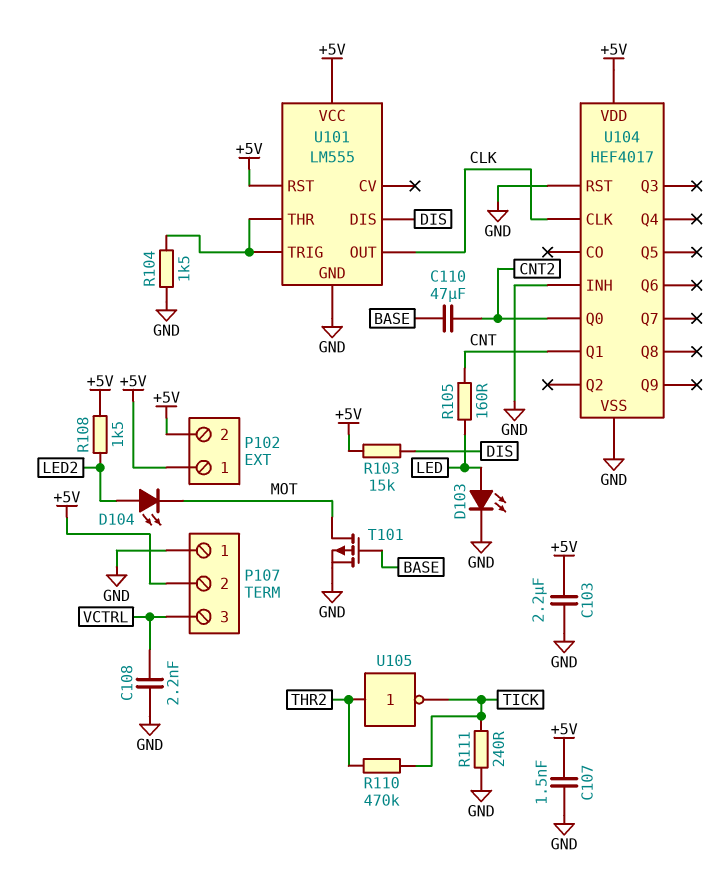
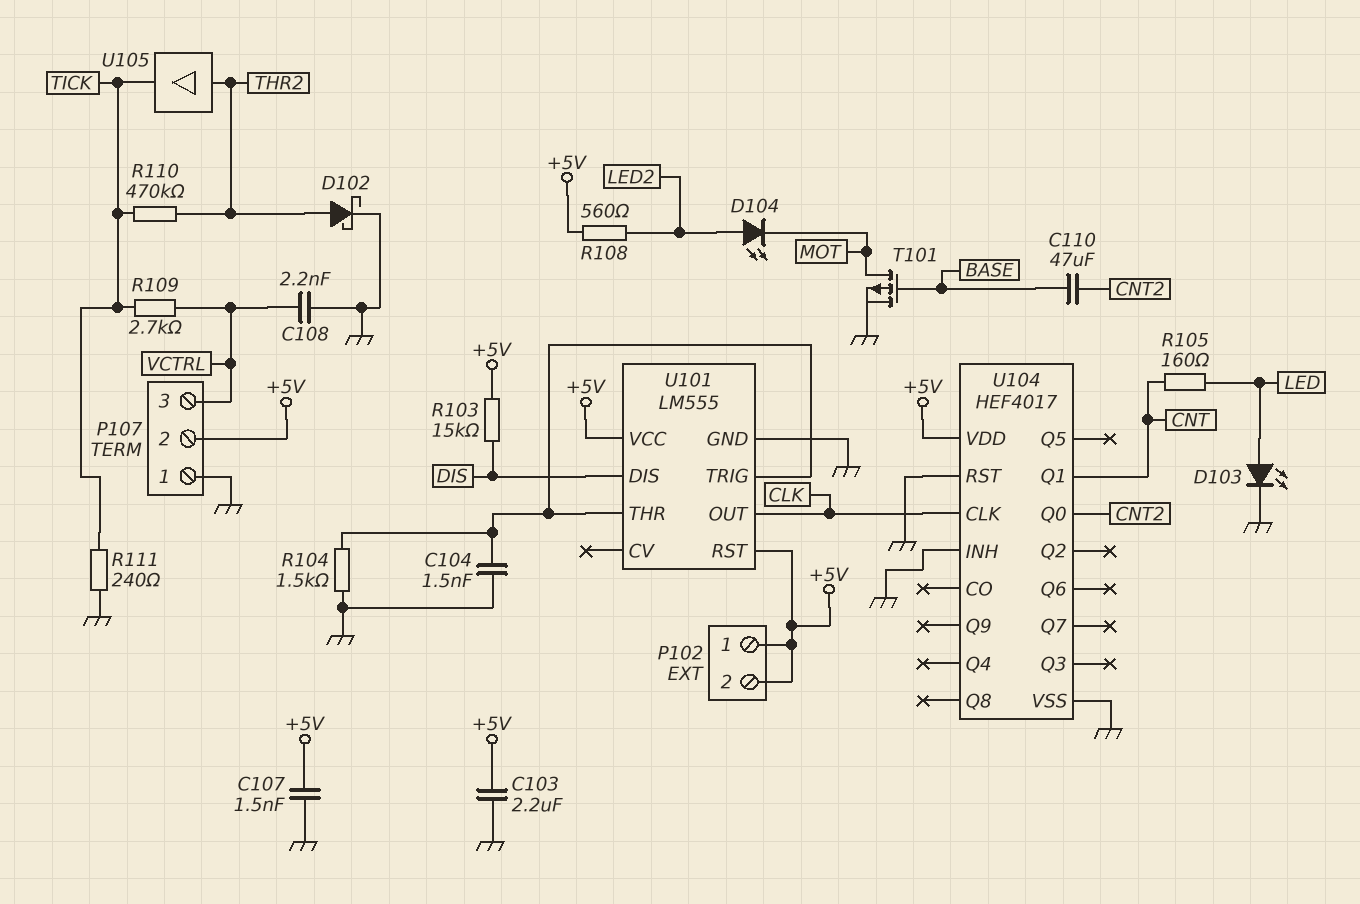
C104: none -> 1.5nF (GND, U101/THR)
D102: none -> schottky (A THR2, K GND)
R108: 1.5k (+5V, LED2) -> 560 (+5V, LED2)
R109: none -> 2.7k (TICK, VCTRL)
U105: NOT (in THR2, out TICK) -> buffer (in THR2, out TICK)

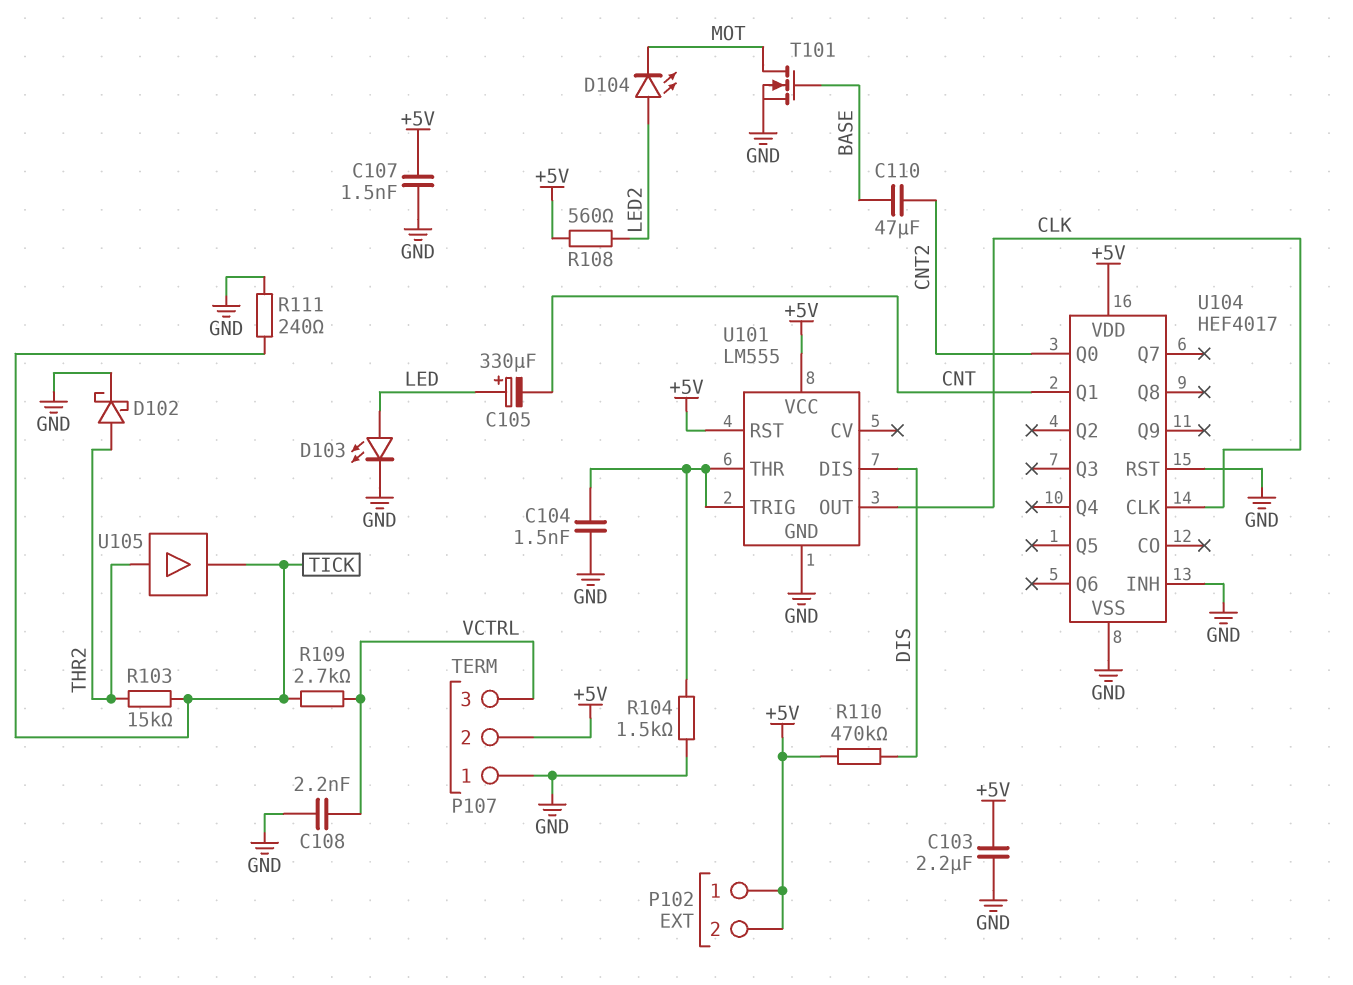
C105: none -> 330uF (plus LED, minus CNT)
R103: 15k (+5V, DIS) -> 15k (THR2, TICK)
R105: 160 (CNT, LED) -> none
R110: 470k (THR2, TICK) -> 470k (+5V, DIS)
T101: PMOS (G BASE, D MOT, S GND) -> NMOS (G BASE, D MOT, S GND)

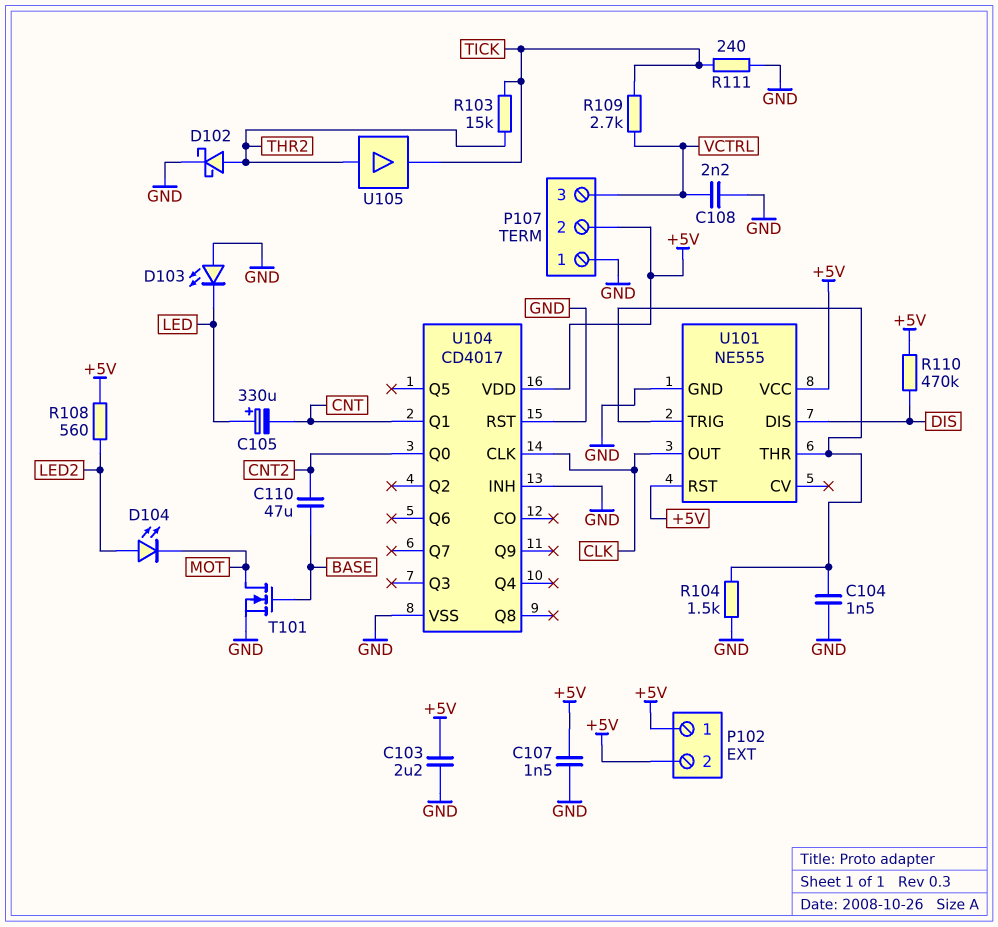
D103: LED (A LED, K GND) -> LED (A GND, K LED)
U101: LM555 -> NE555
U104: HEF4017 -> CD4017

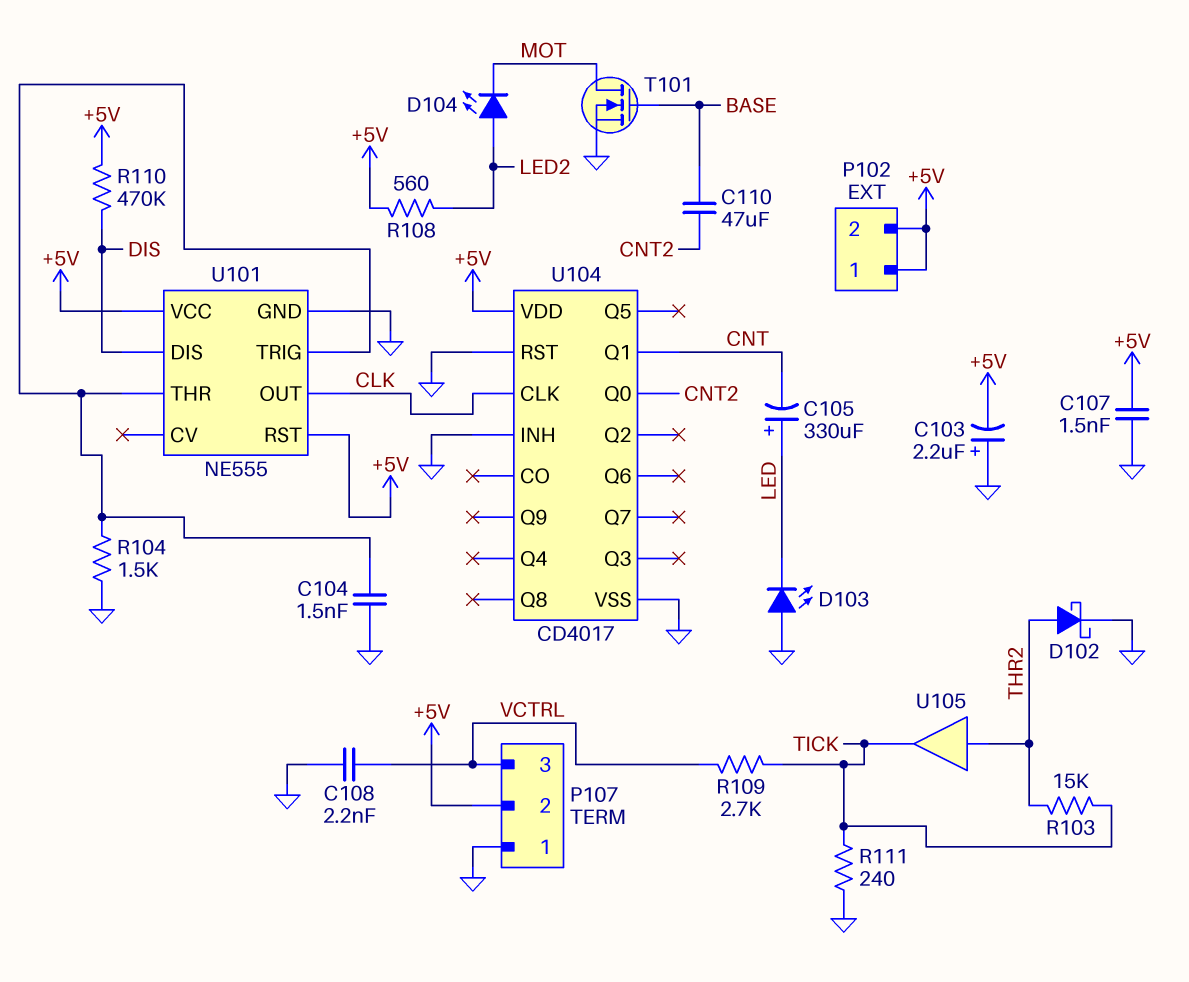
C103: 2.2uF (+5V, GND) -> 2.2uF (plus GND, minus +5V)

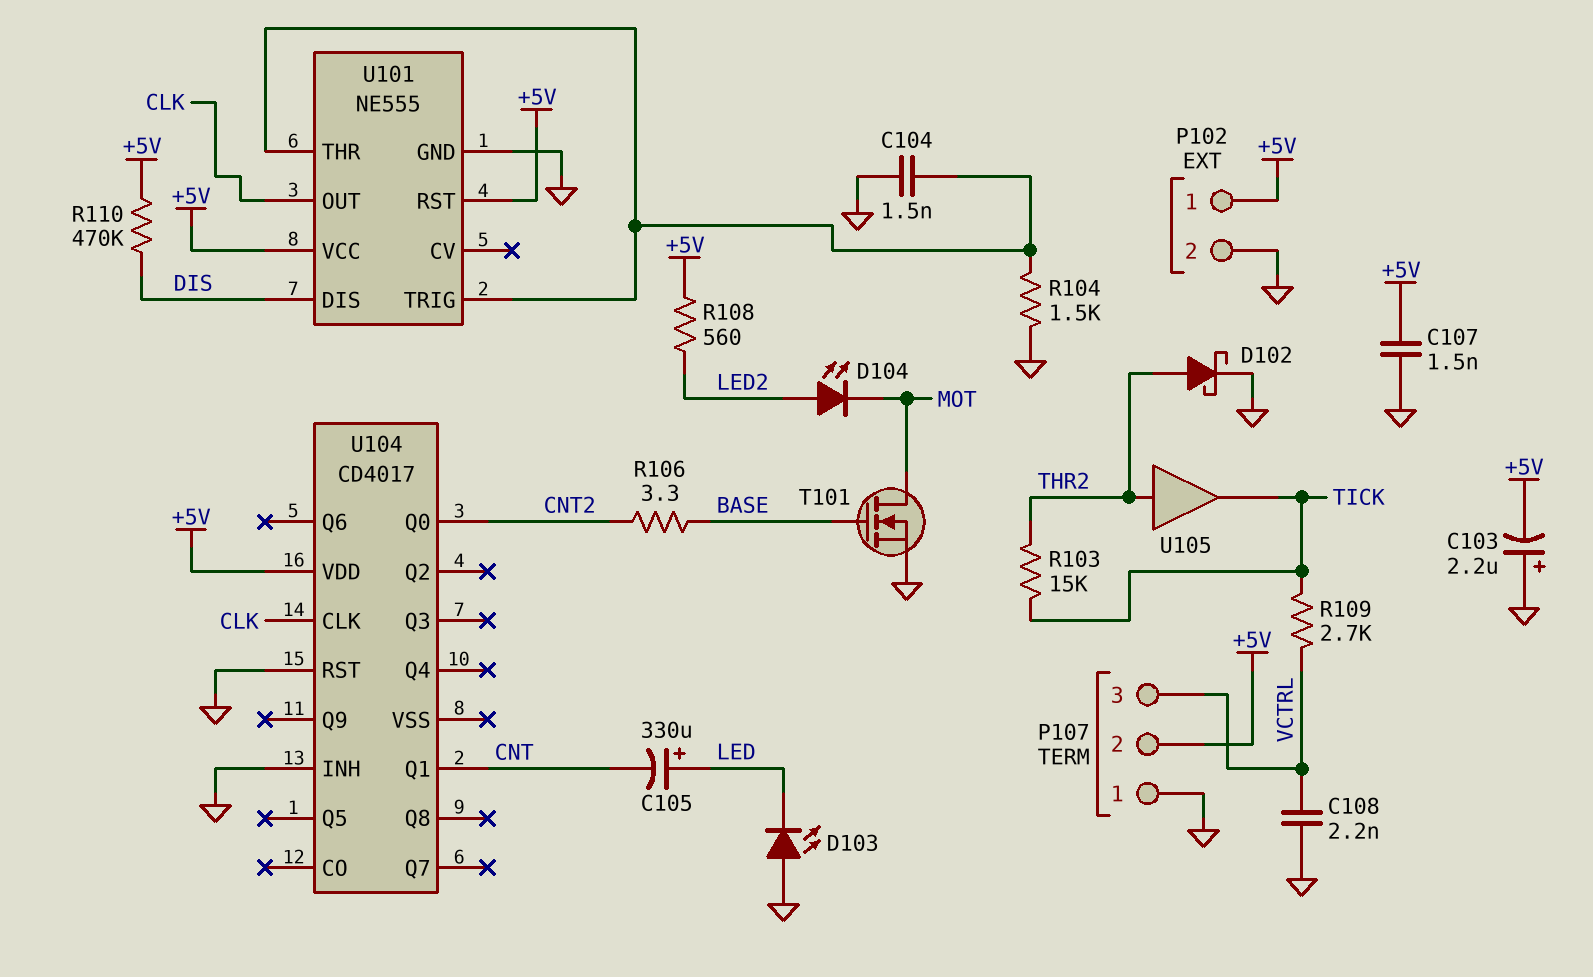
C110: 47uF (BASE, CNT2) -> none
P102 pin 2: +5V -> GND
R106: none -> 3.3 (BASE, CNT2)
R111: 240 (GND, TICK) -> none
U104 pin VSS: GND -> none

